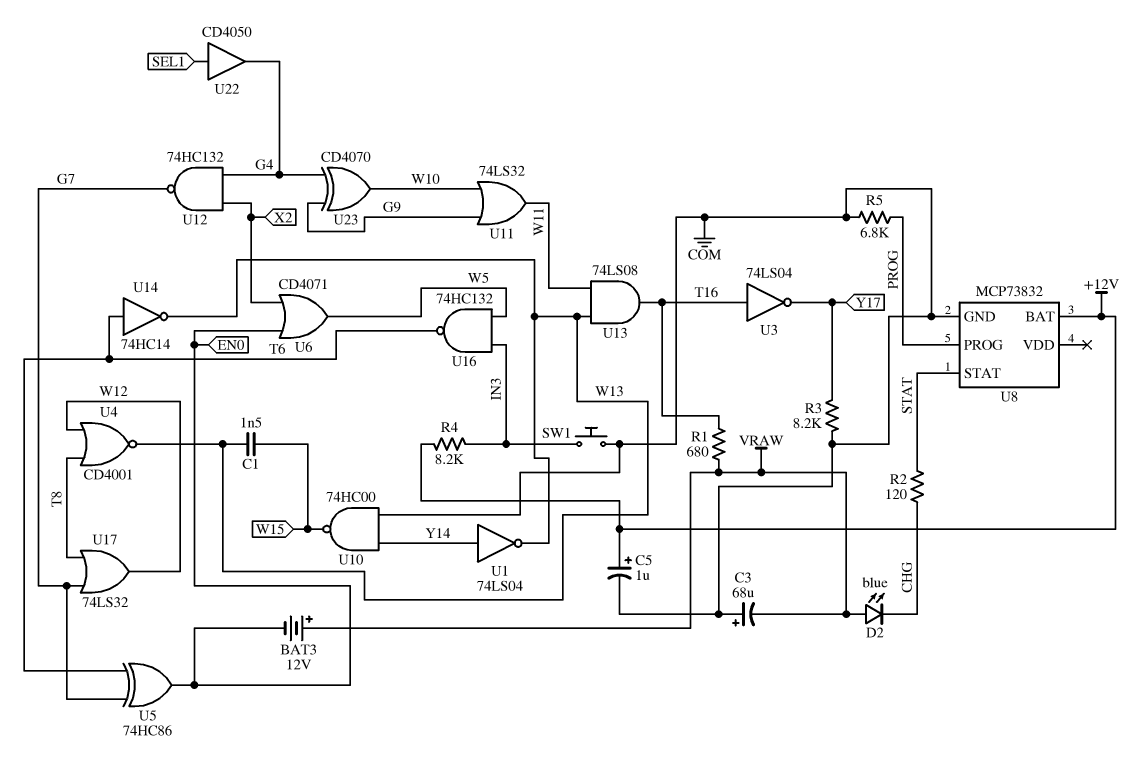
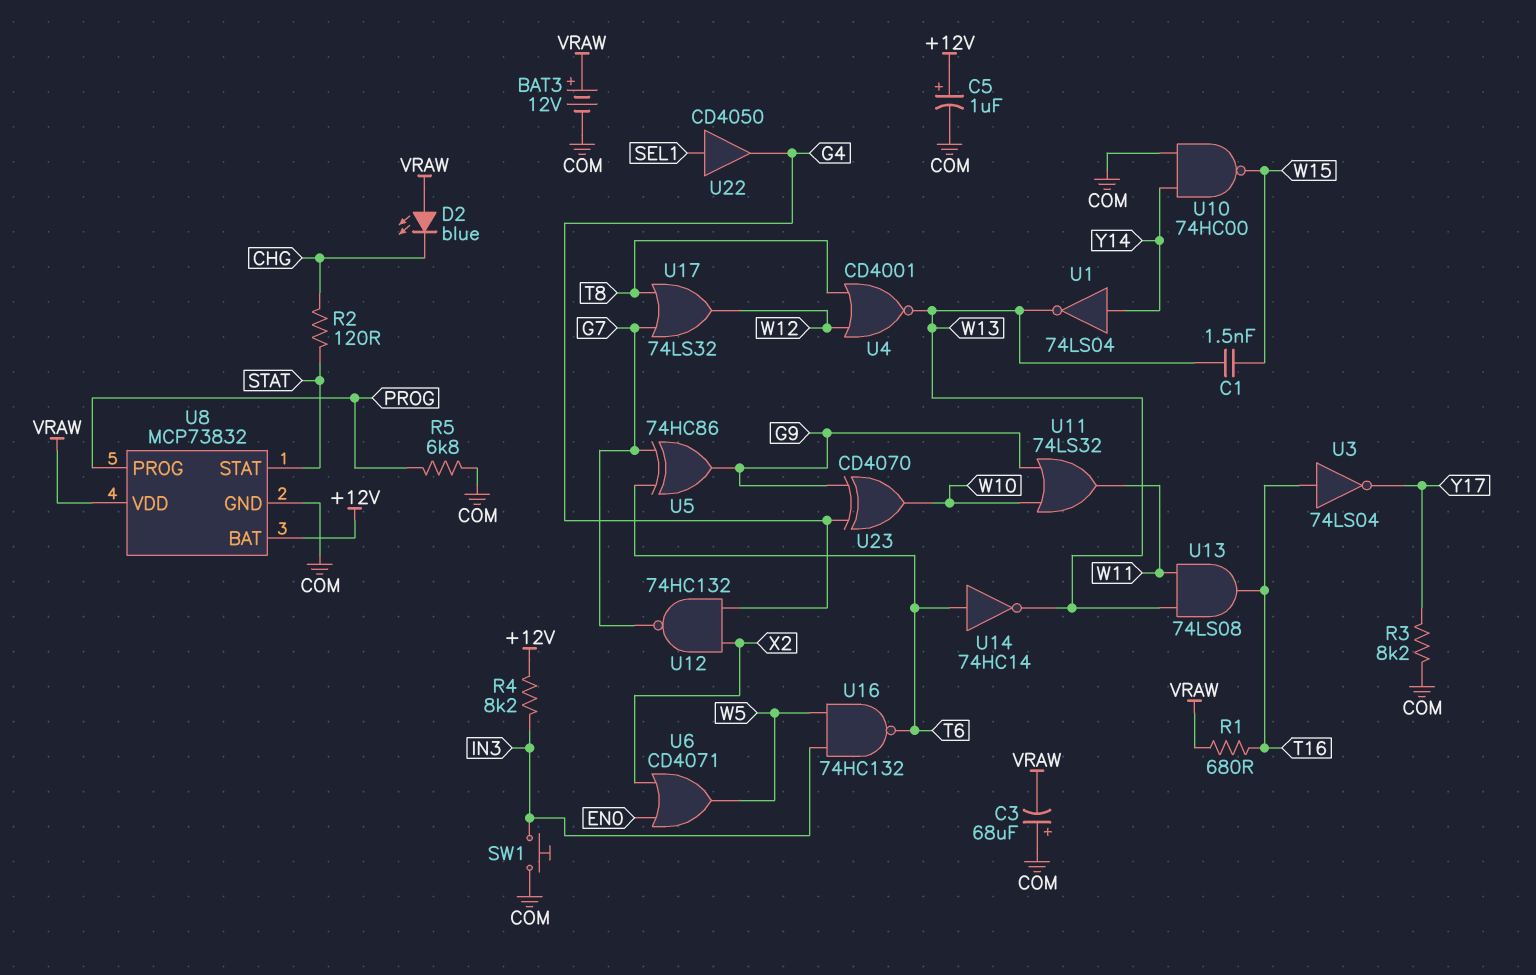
BAT3: 12V (plus VRAW, minus EN0) -> 12V (plus VRAW, minus COM)
U5: XOR 74HC86 (in G7, in T6, out EN0) -> XOR 74HC86 (in G7, in T6, out G9)
U8 pin VDD: none -> VRAW

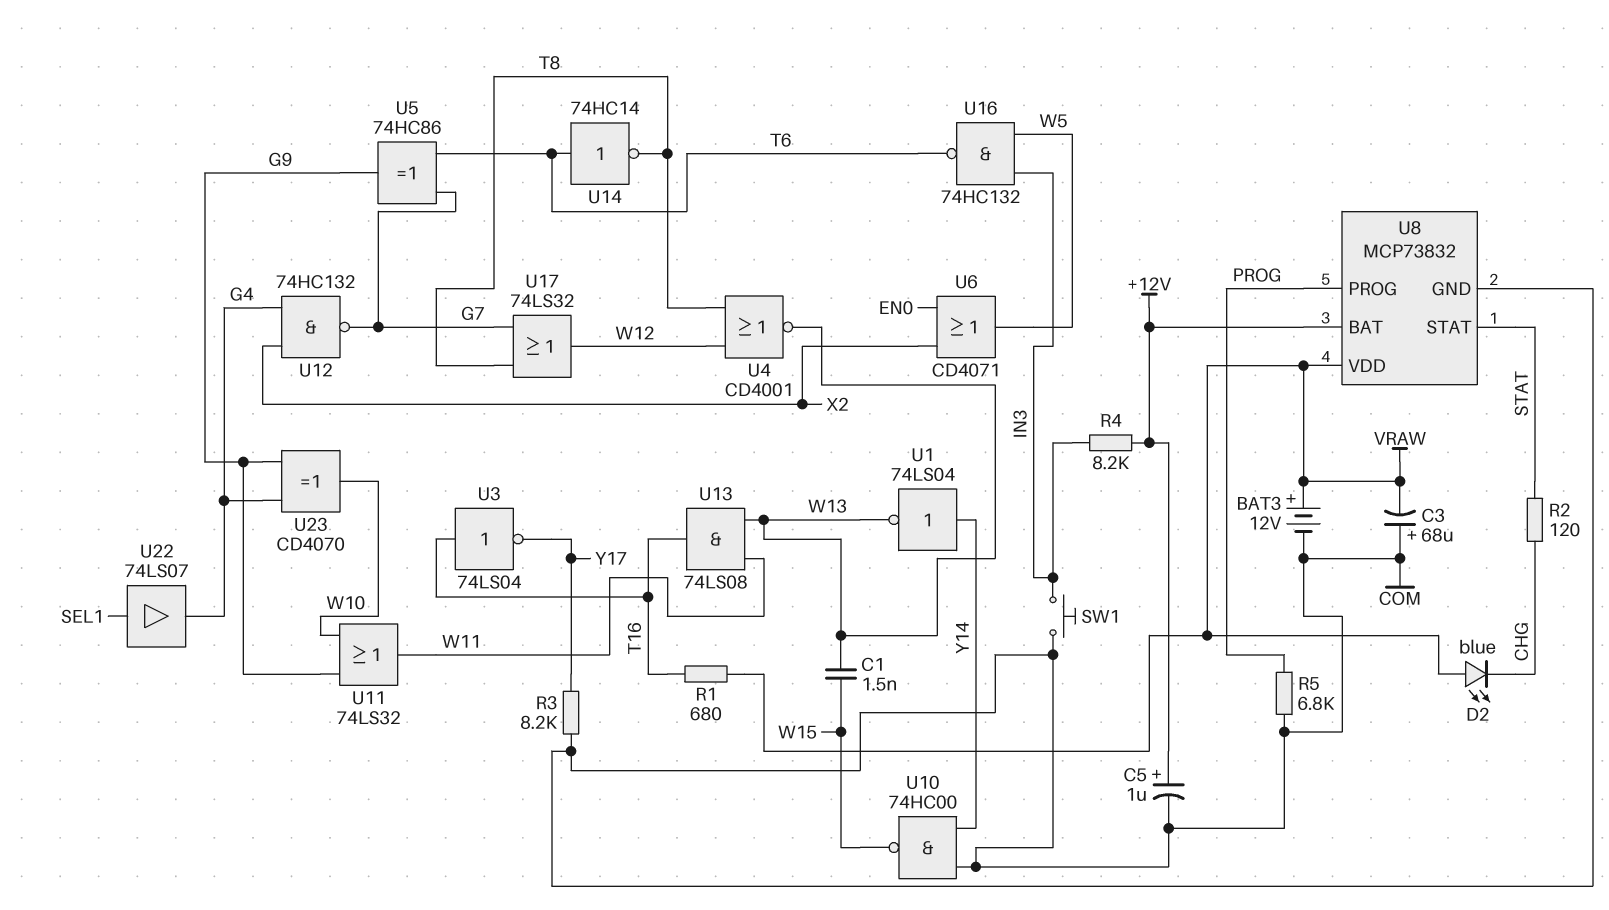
U14: NOT 74HC14 (in T6, out W13) -> NOT 74HC14 (in T6, out T8)
U22: buffer CD4050 (in SEL1, out G4) -> buffer 74LS07 (in SEL1, out G4)

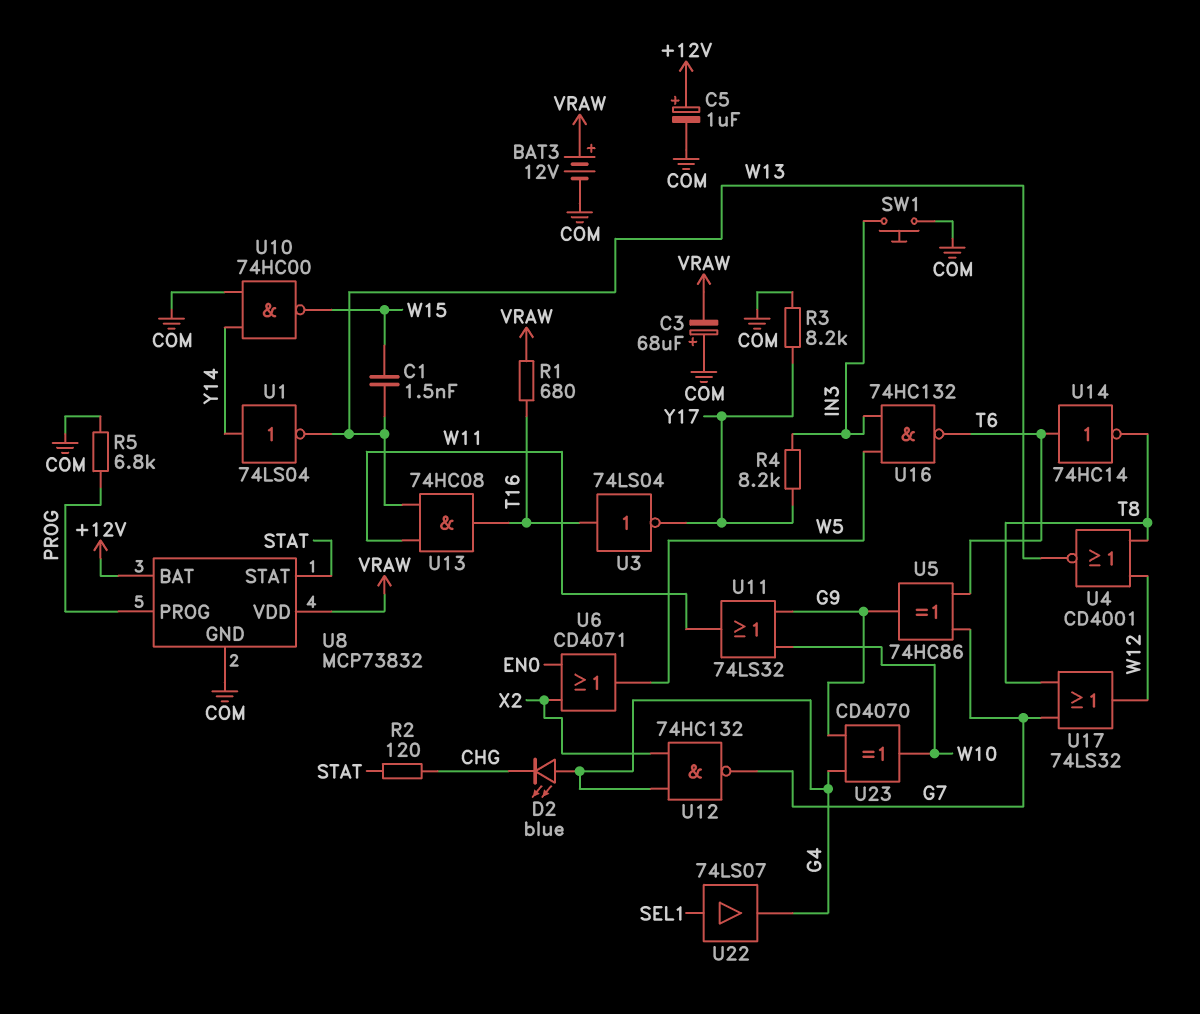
D2: LED blue (A VRAW, K CHG) -> LED blue (A G4, K CHG)
R4: 8.2k (+12V, IN3) -> 8.2k (IN3, Y17)
U13: AND 74LS08 (in W11, in W13, out T16) -> AND 74HC08 (in W11, in W13, out T16)

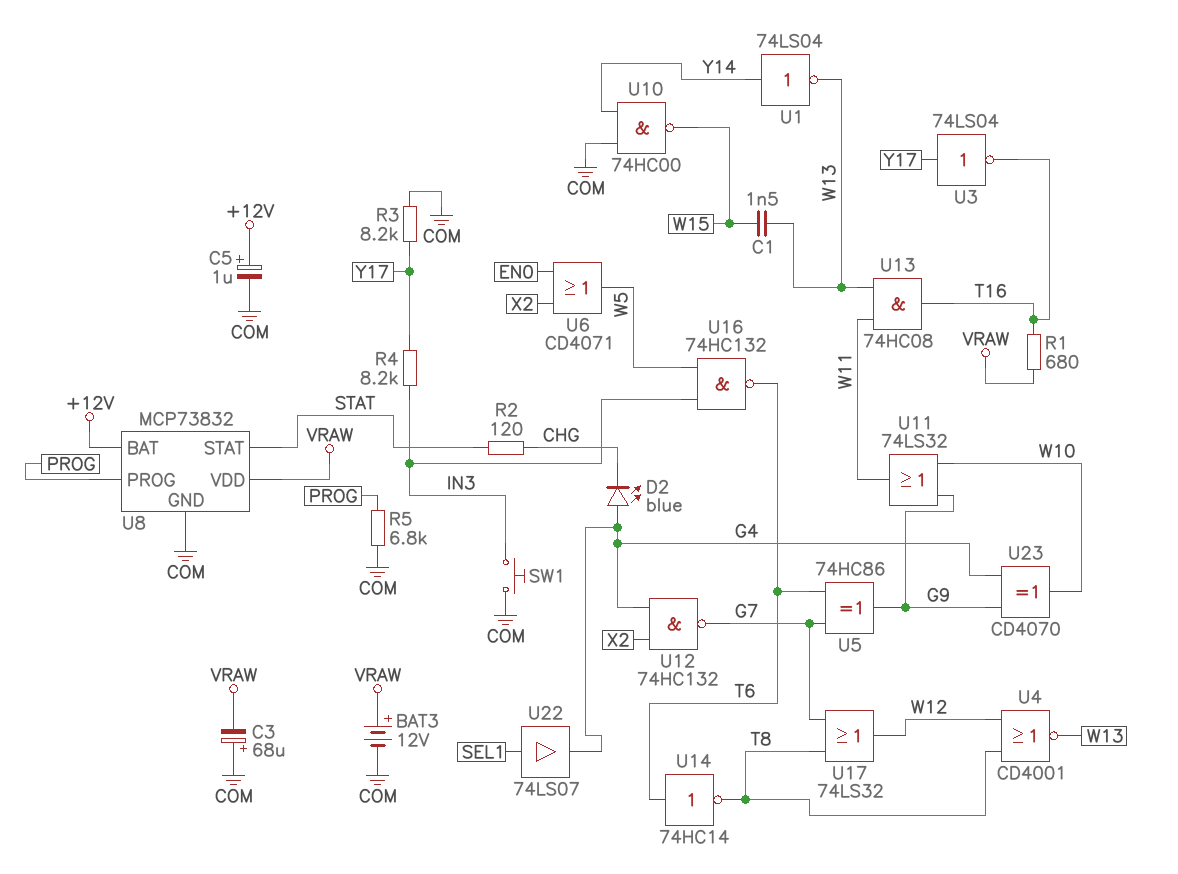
U3: NOT 74LS04 (in T16, out Y17) -> NOT 74LS04 (in Y17, out T16)

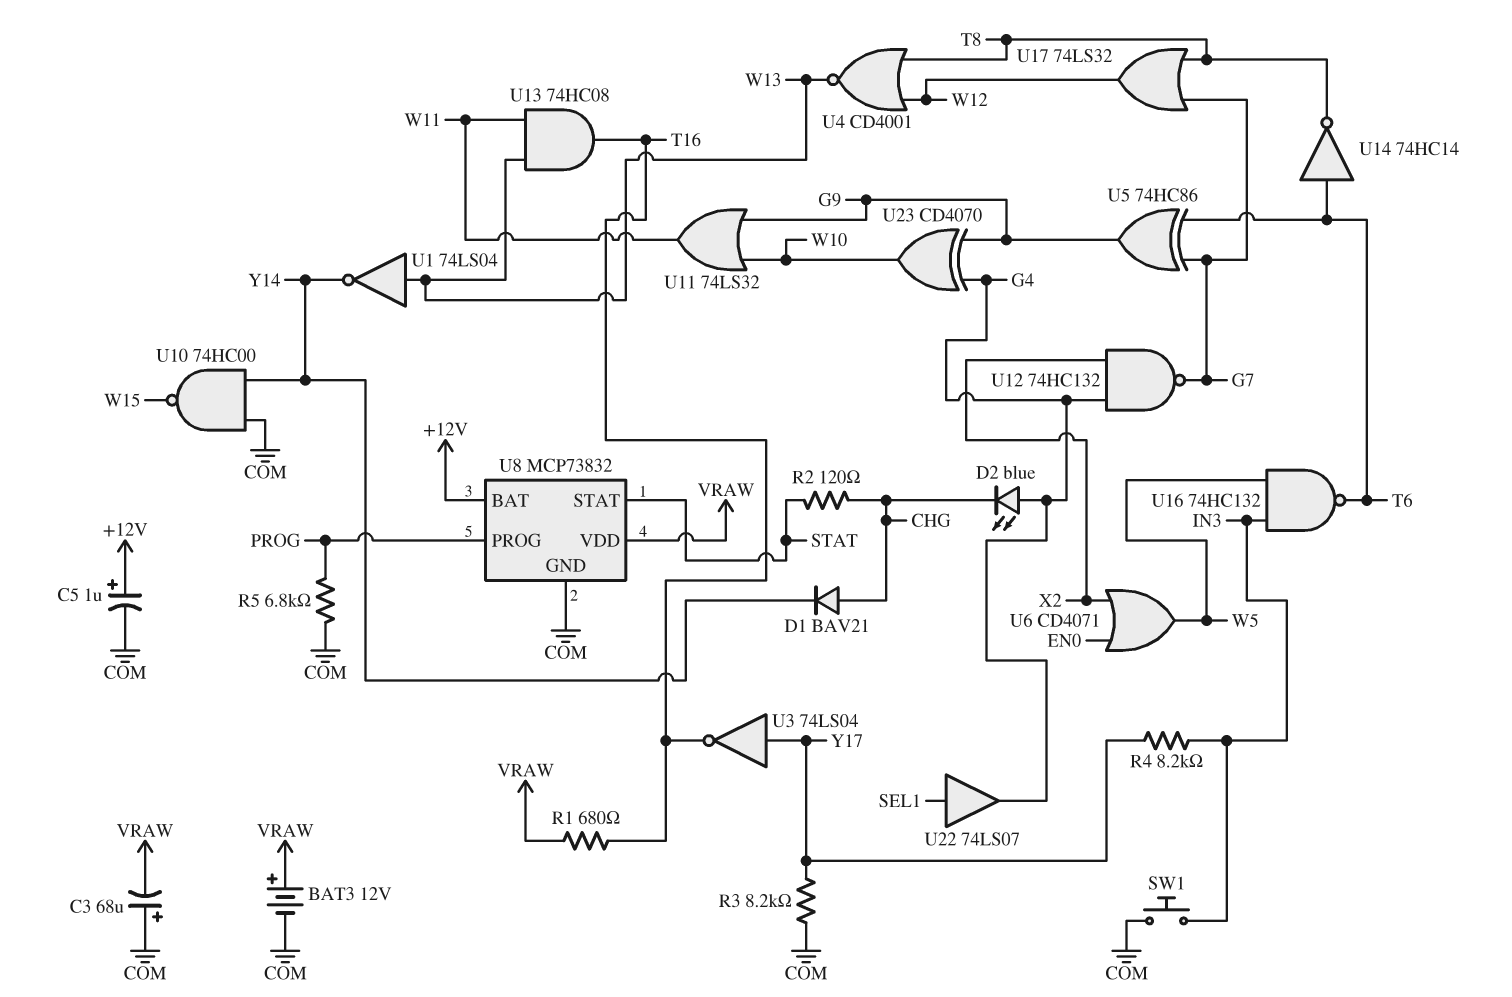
C1: 1.5nF (W13, W15) -> none
D1: none -> diode BAV21 (A CHG, K Y14)
U1: NOT 74LS04 (in Y14, out W13) -> NOT 74LS04 (in W13, out Y14)

